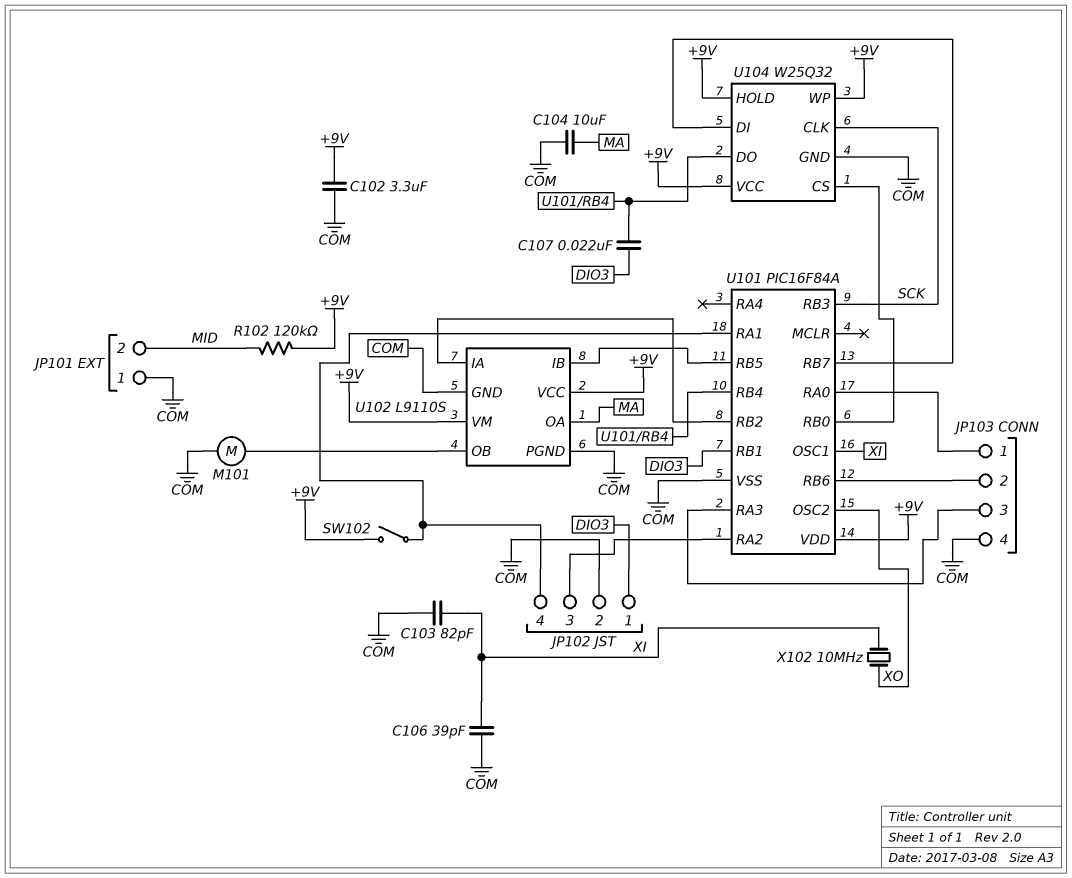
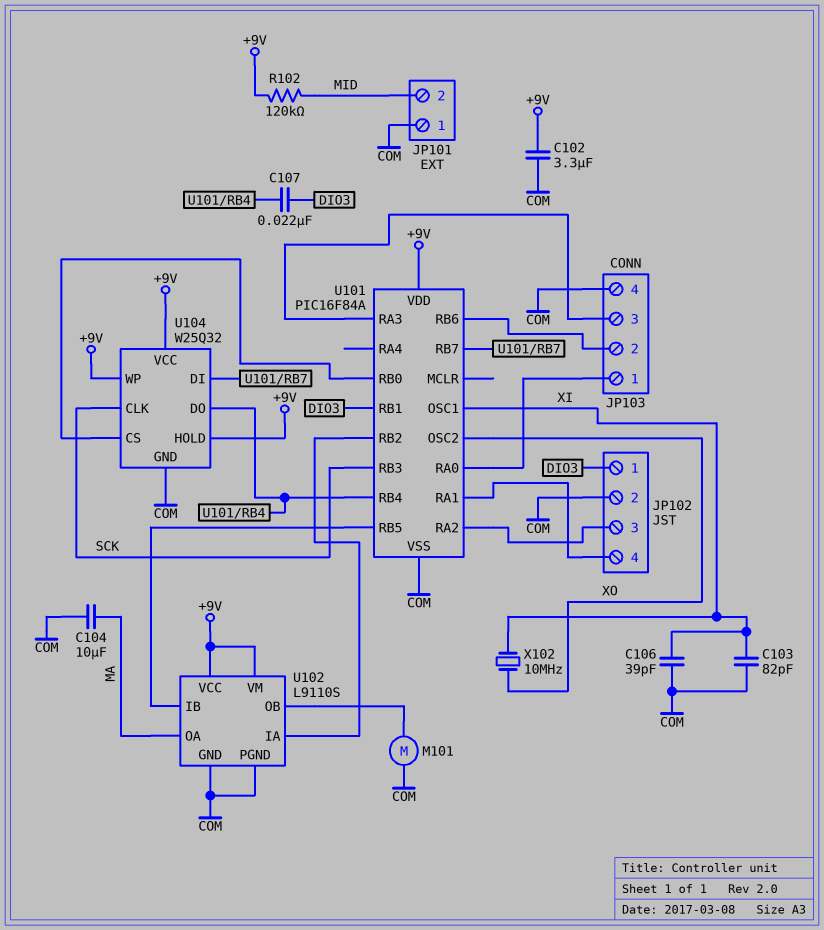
SW102: switch (+9V, JP102/4) -> none

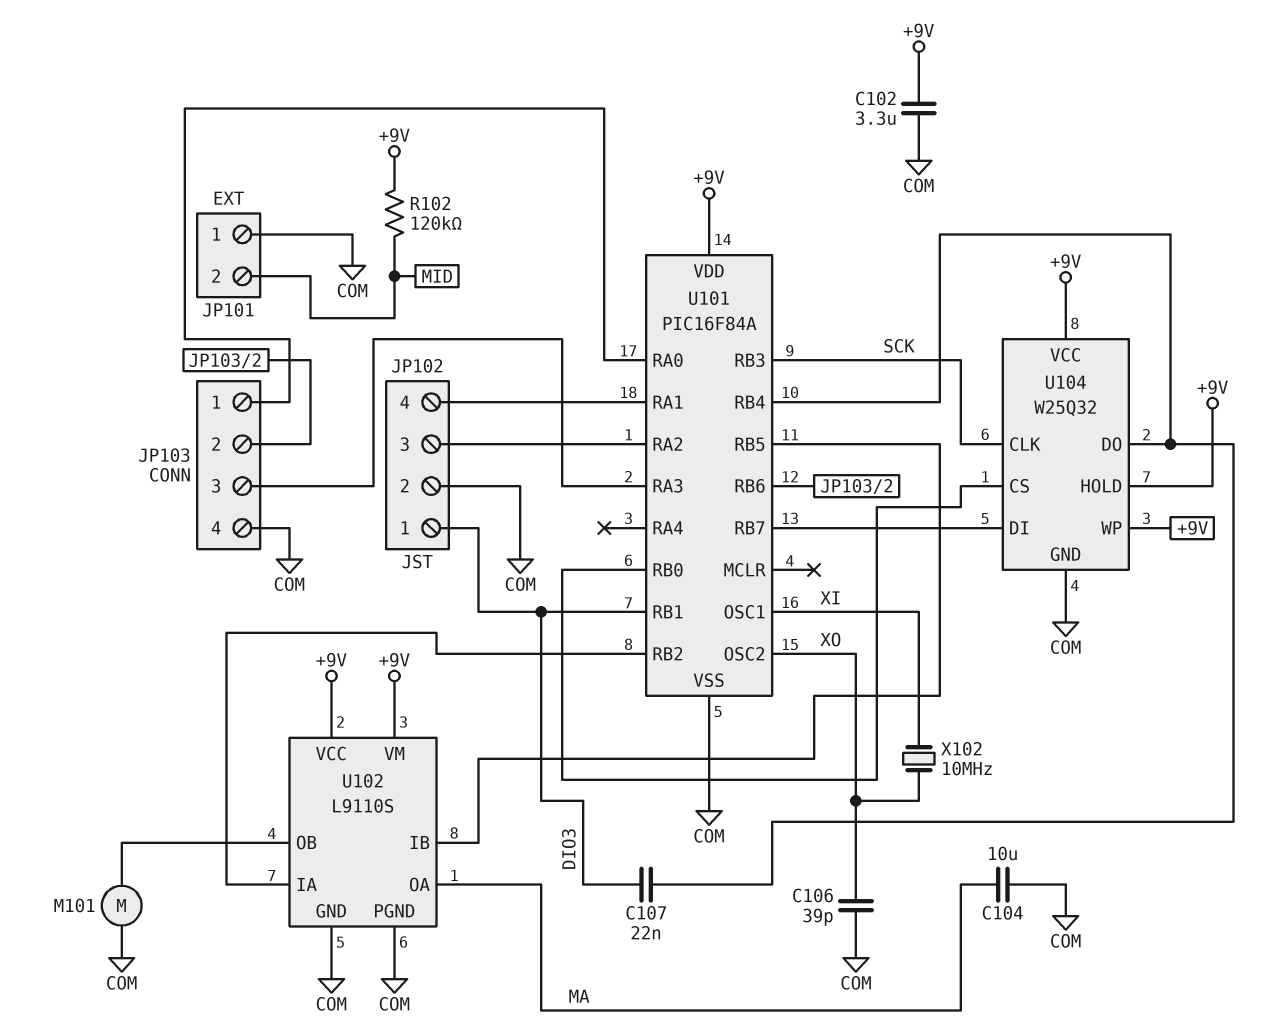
C103: 82pF (COM, XI) -> none
C106: 39pF (COM, XI) -> 39pF (COM, XO)

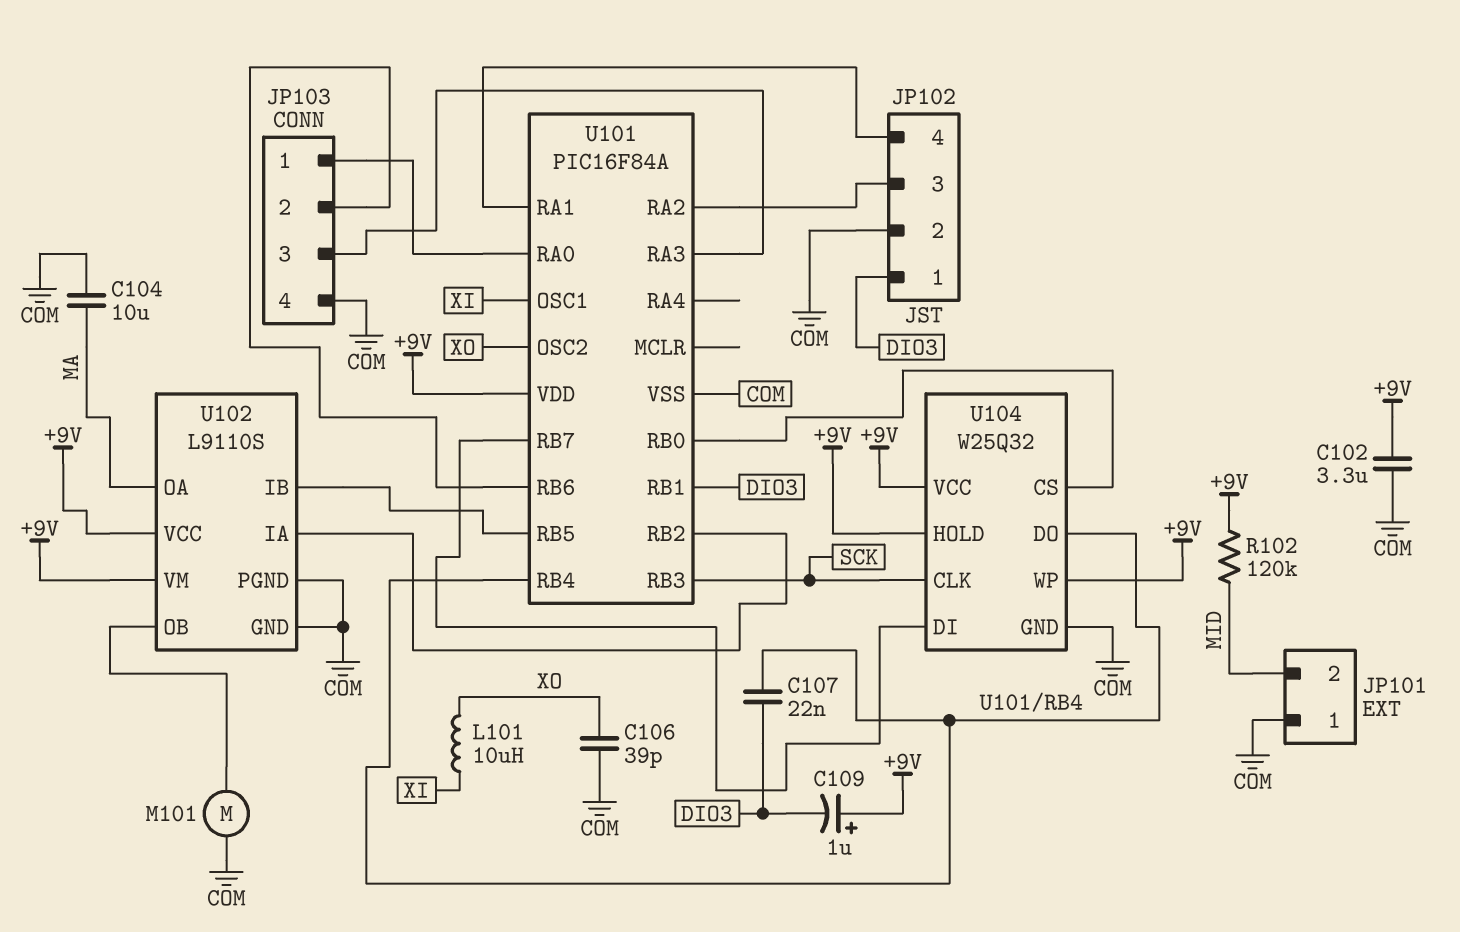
C109: none -> 1uF (plus +9V, minus DIO3)
L101: none -> 10uH (XI, XO)
X102: 10MHz (XI, XO) -> none

